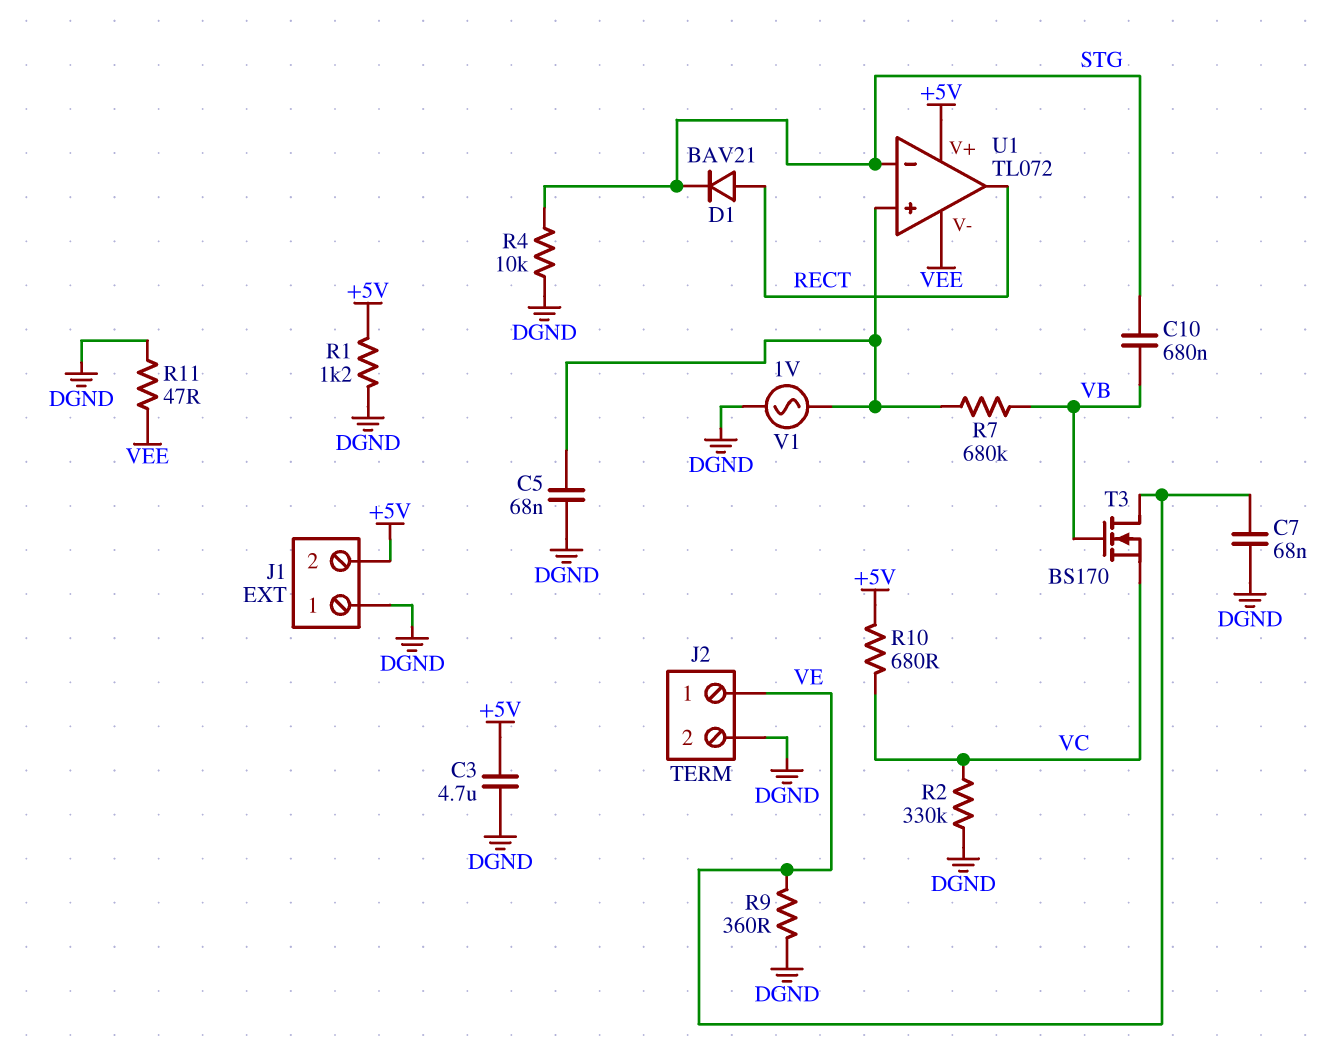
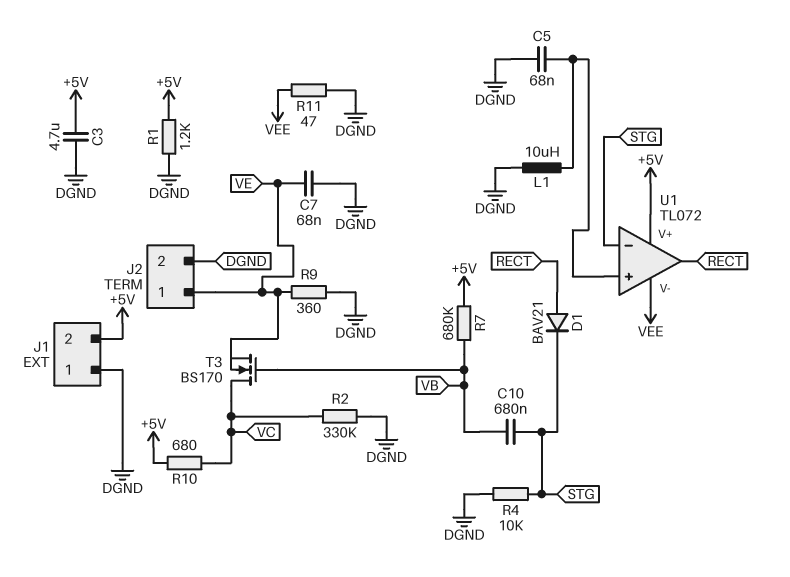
L1: none -> 10uH (DGND, U1/in+)
R7: 680k (U1/in+, VB) -> 680k (+5V, VB)
T3: NMOS BS170 (G VB, D VE, S VC) -> NMOS BS170 (G VB, D VC, S VE)
V1: AC 1V (DGND, U1/in+) -> none

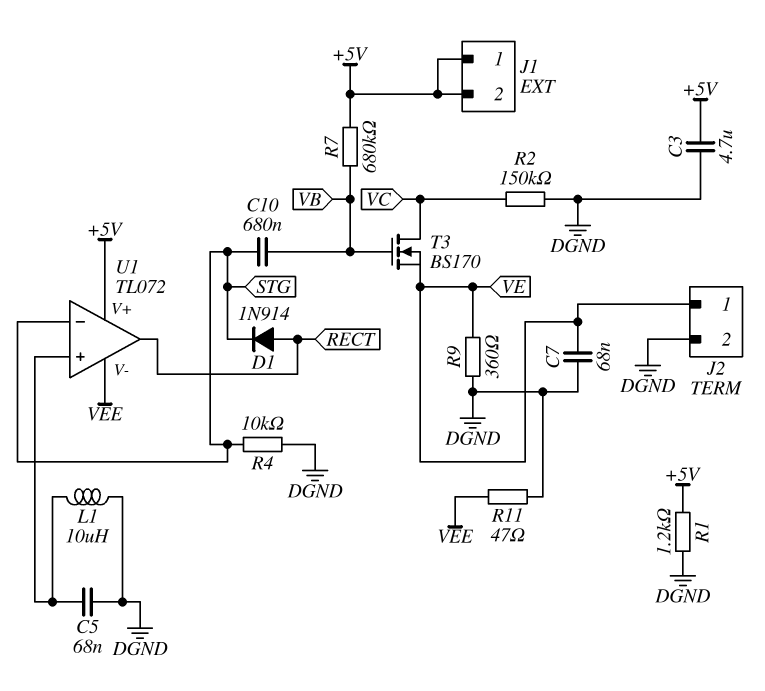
D1: diode BAV21 (A RECT, K STG) -> diode 1N914 (A RECT, K STG)
J1 pin 1: DGND -> +5V
R2: 330k (DGND, VC) -> 150k (DGND, VC)
R10: 680 (+5V, VC) -> none

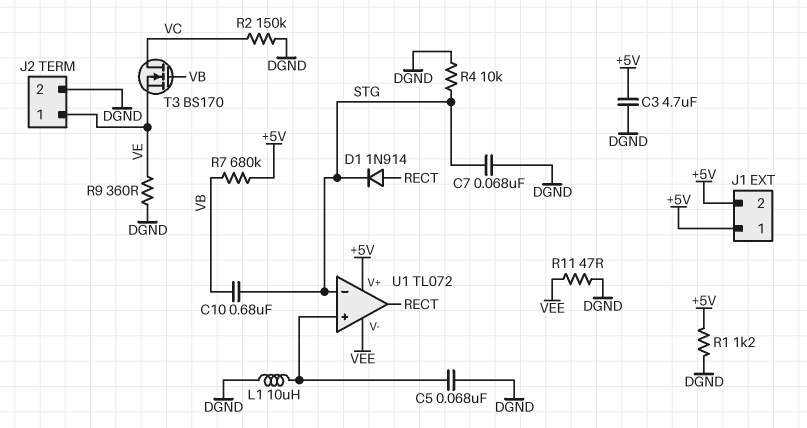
C7: 68nF (DGND, VE) -> 68nF (DGND, STG)

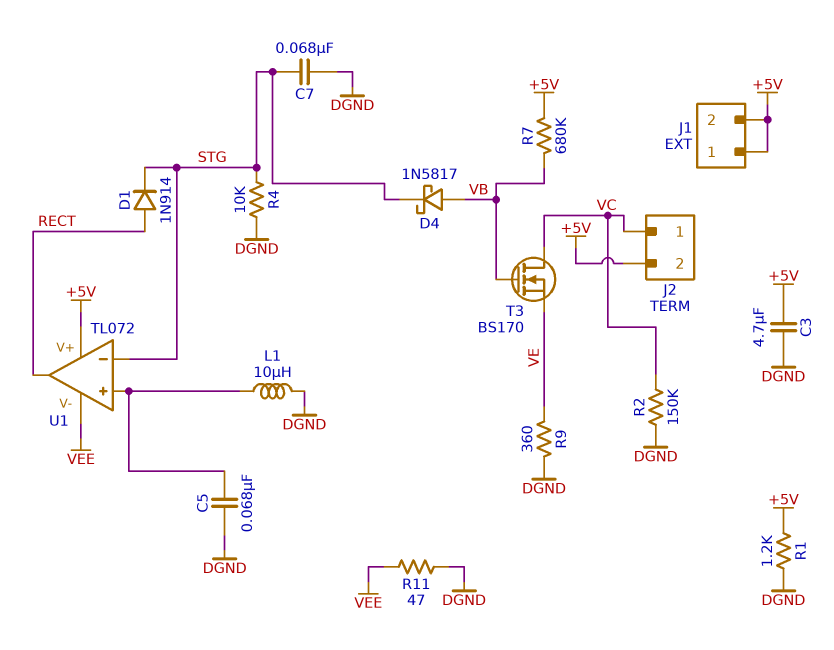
C10: 680nF (STG, VB) -> none
D4: none -> schottky 1N5817 (A VB, K STG)
J2 pin 1: VE -> VC
J2 pin 2: DGND -> +5V

